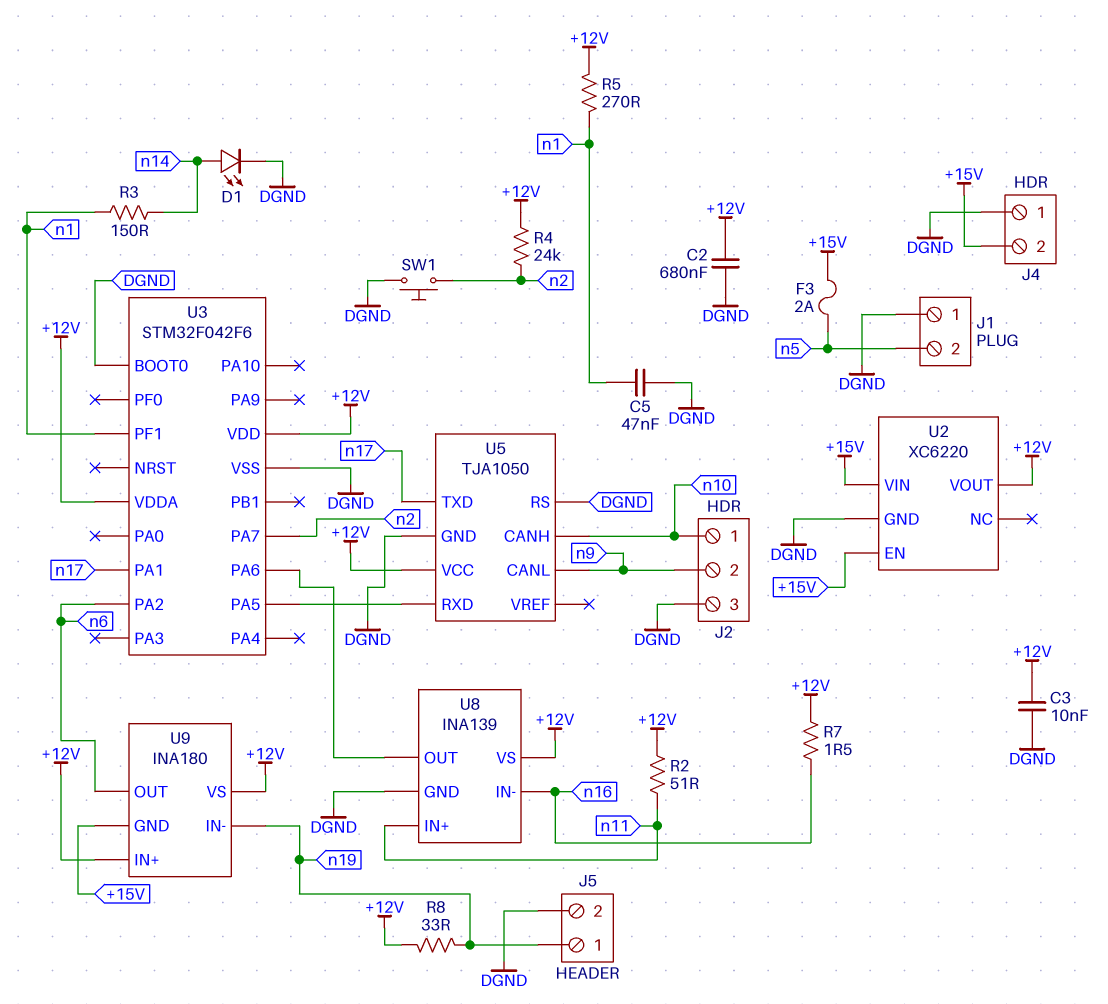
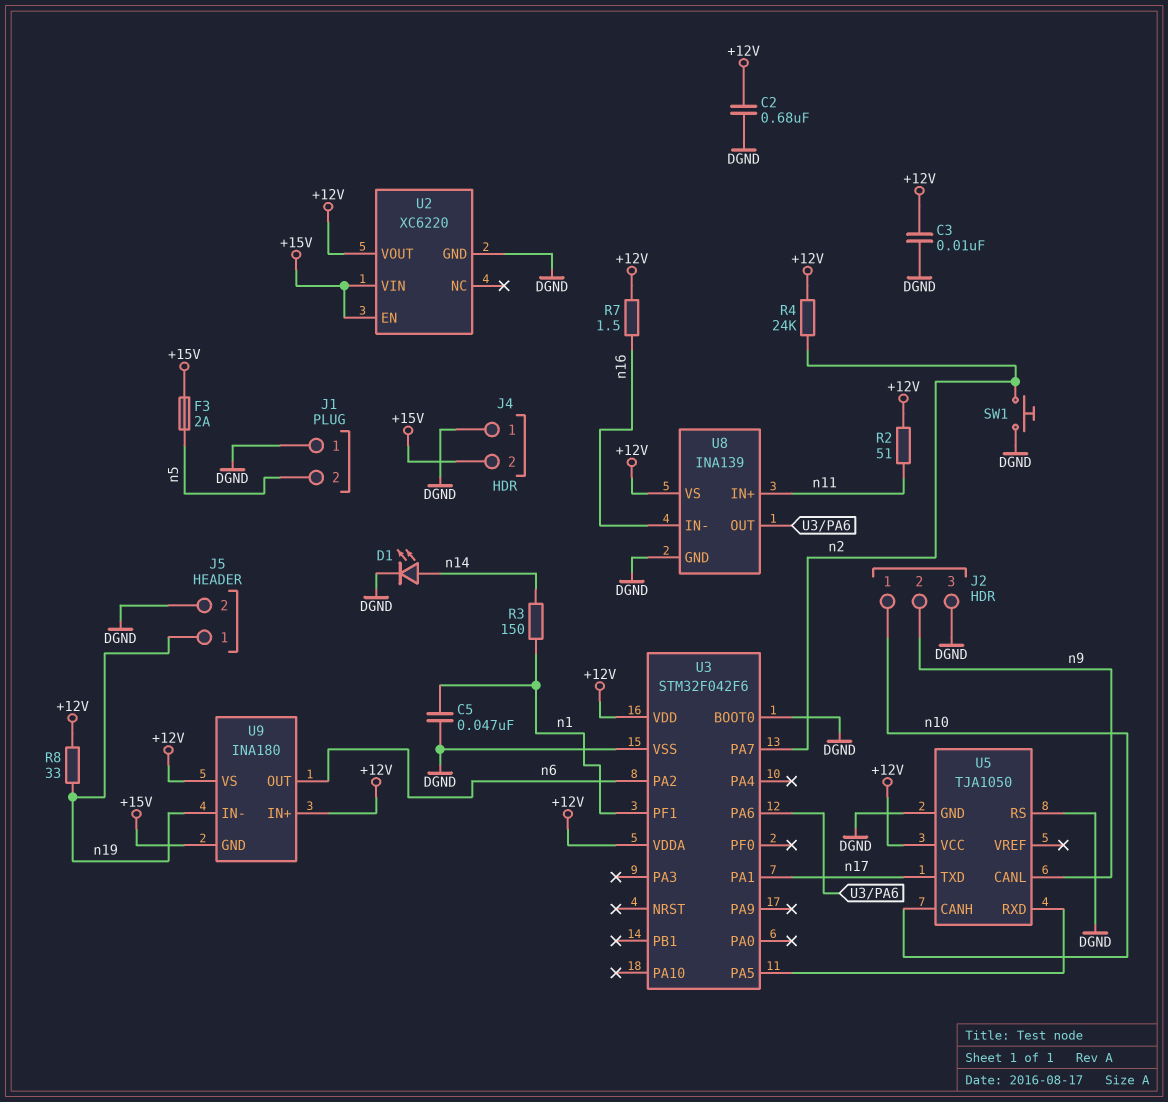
R5: 270 (+12V, n1) -> none

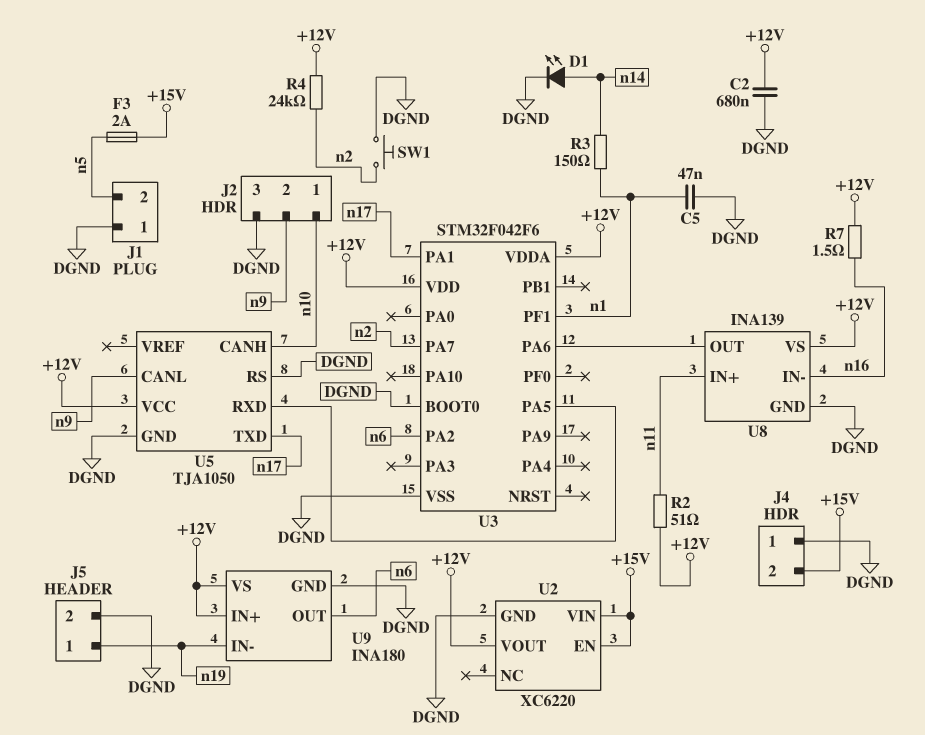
C3: 10nF (+12V, DGND) -> none
R8: 33 (+12V, n19) -> none
U9 pin GND: +15V -> DGND

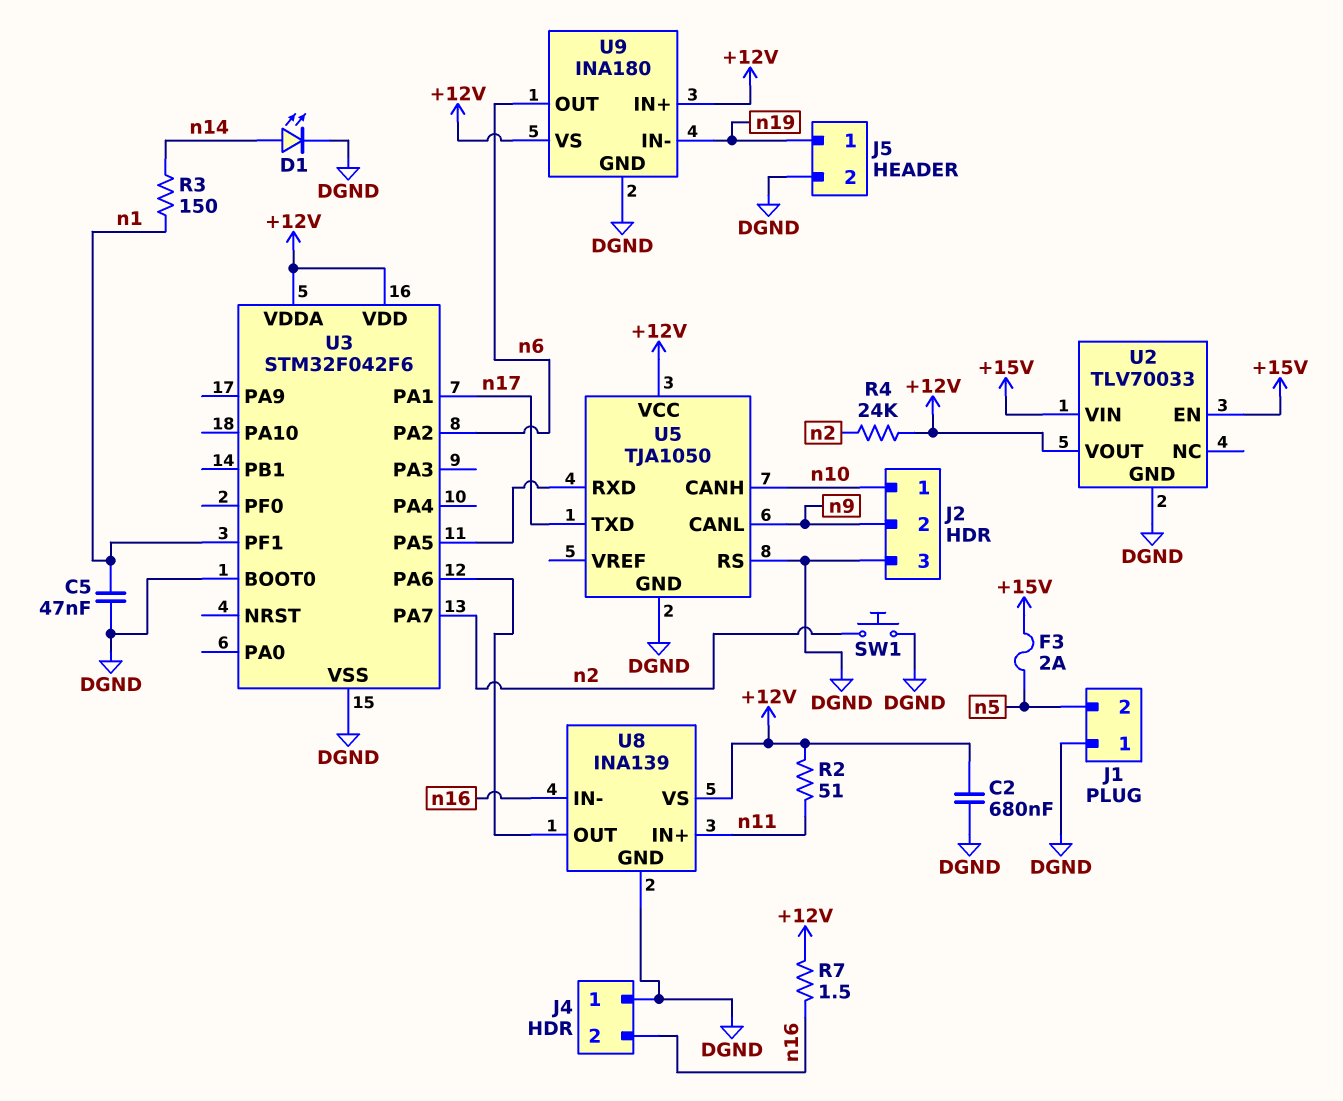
J4 pin 2: +15V -> n16
U2: XC6220 -> TLV70033

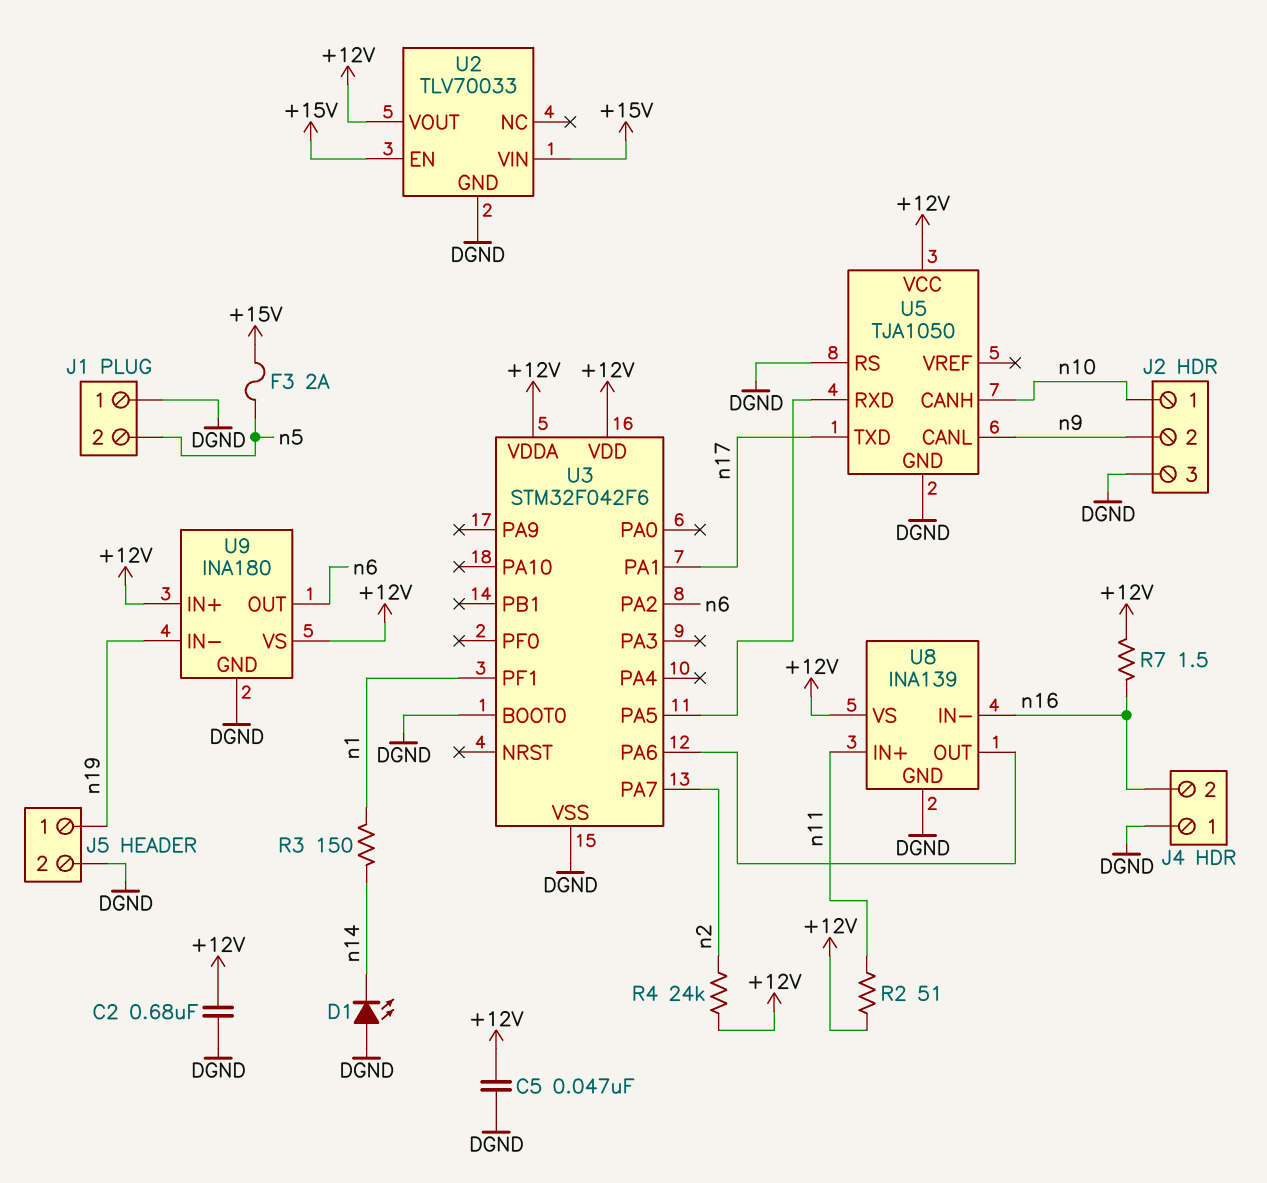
C5: 47nF (DGND, n1) -> 47nF (+12V, DGND)
D1: LED (A n14, K DGND) -> LED (A DGND, K n14)
SW1: button (DGND, n2) -> none

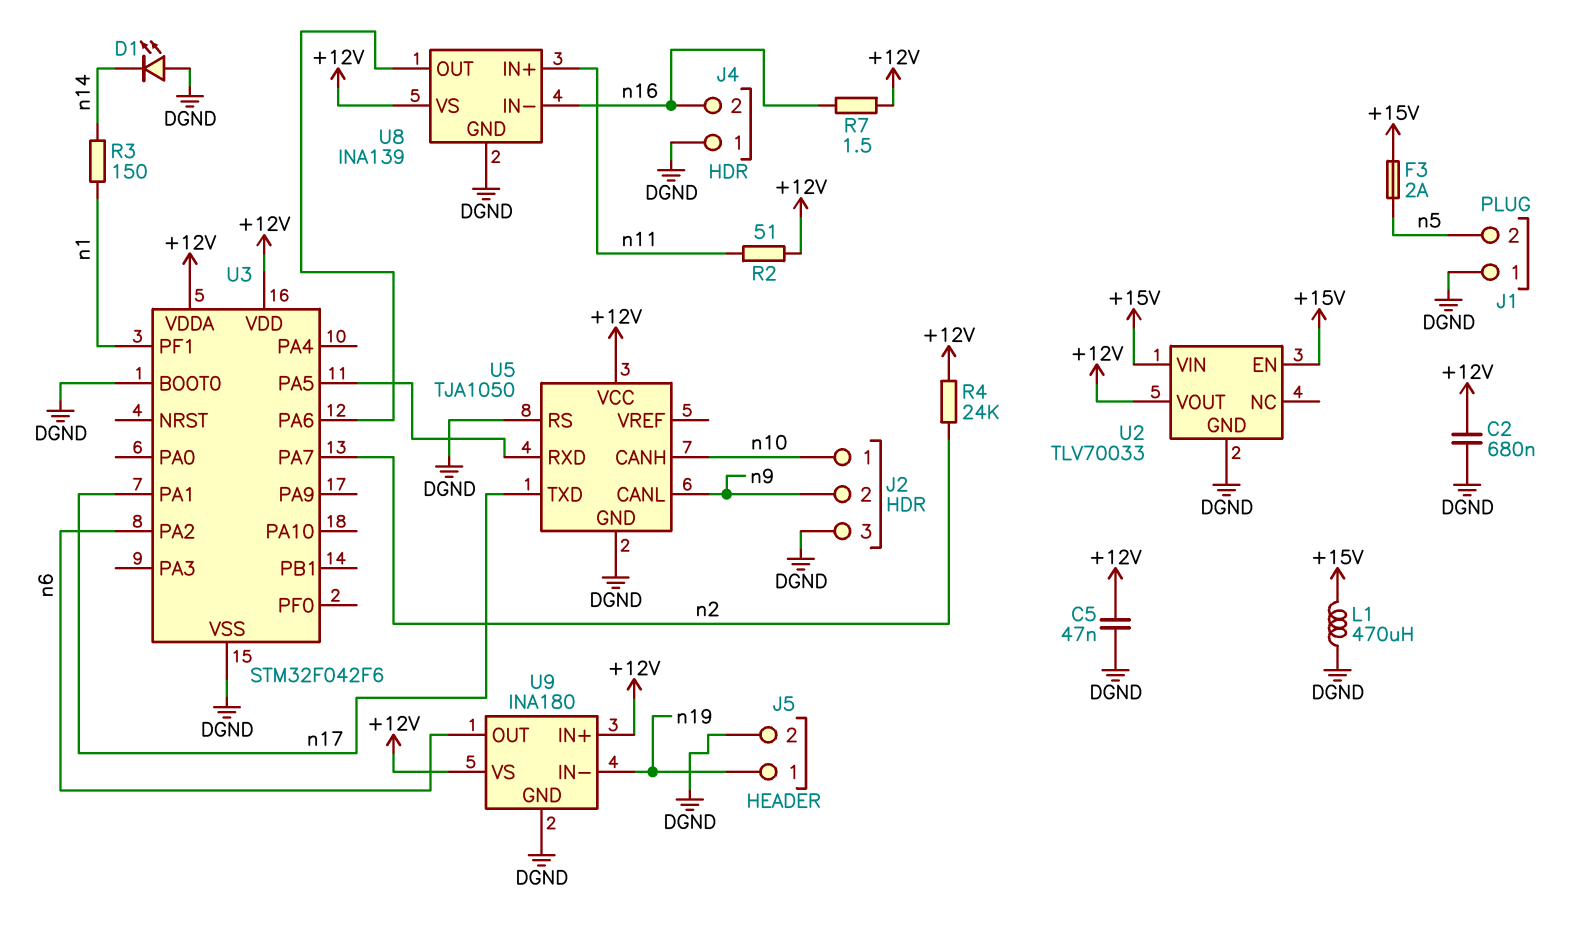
L1: none -> 470uH (+15V, DGND)

